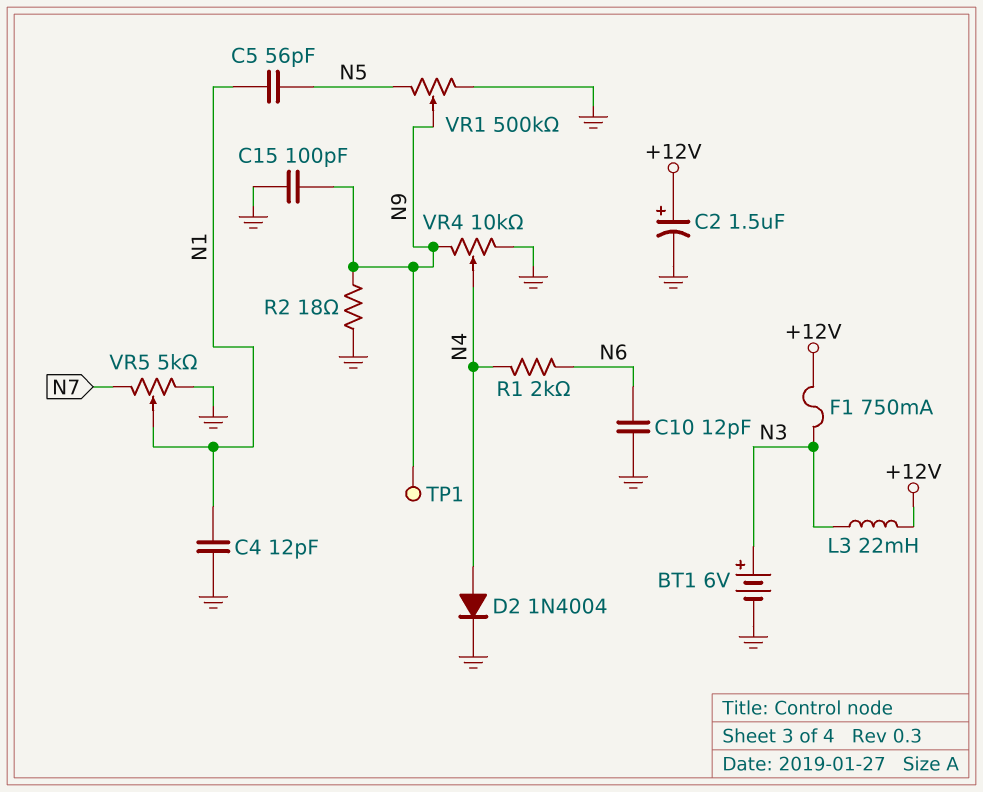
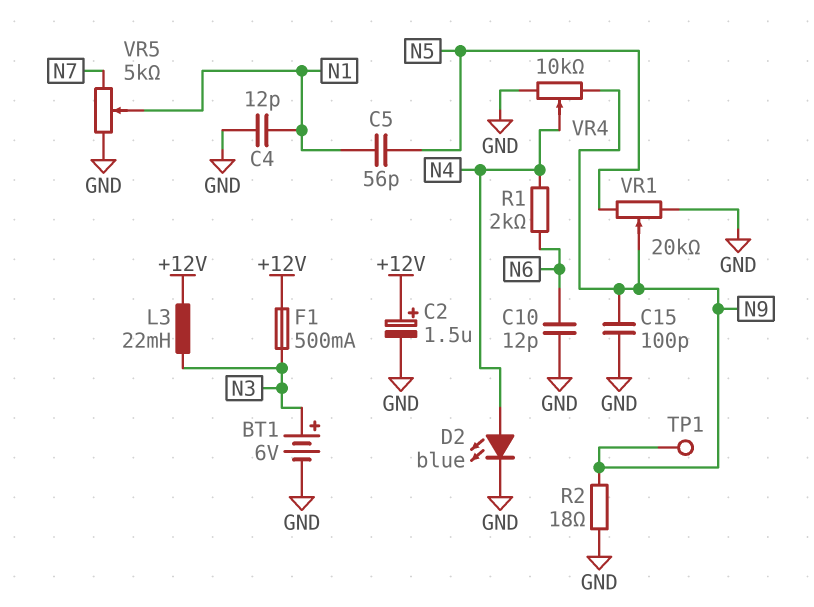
D2: diode 1N4004 (A N4, K GND) -> LED blue (A N4, K GND)
F1: 750mA (+12V, N3) -> 500mA (+12V, N3)
VR1: 500k (GND, N5, wiper N9) -> 20k (GND, N5, wiper N9)

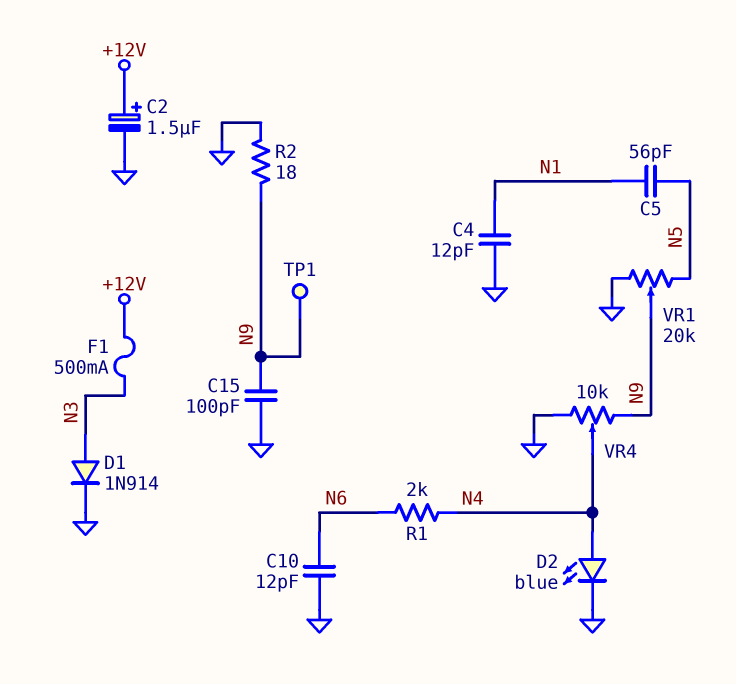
BT1: 6V (plus N3, minus GND) -> none
D1: none -> diode 1N914 (A N3, K GND)
L3: 22mH (+12V, N3) -> none
VR5: 5k (GND, N7, wiper N1) -> none

